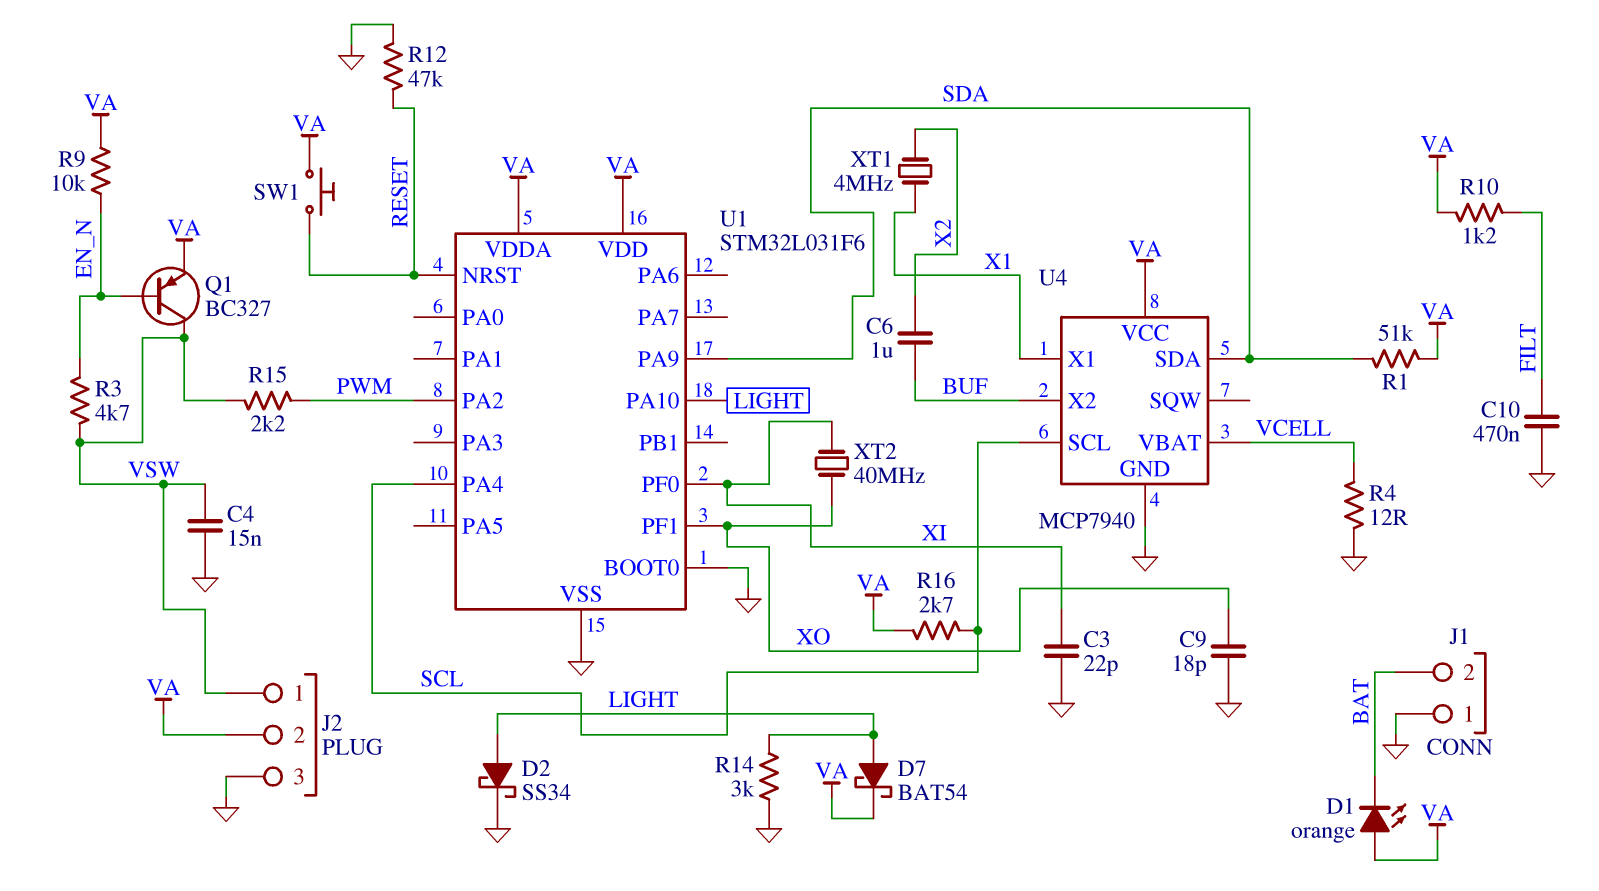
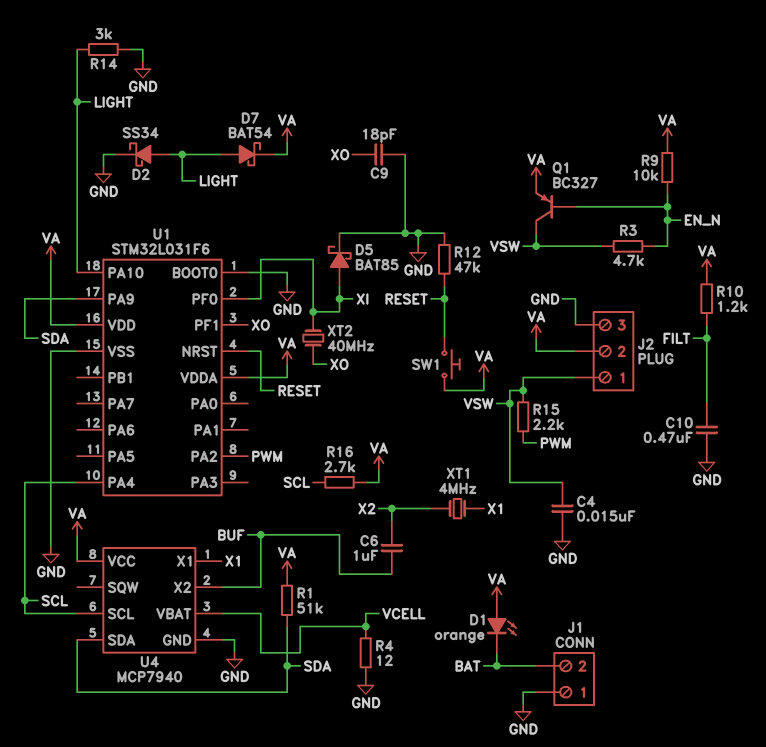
C3: 22pF (GND, XI) -> none
D5: none -> schottky BAT85 (A XI, K GND)

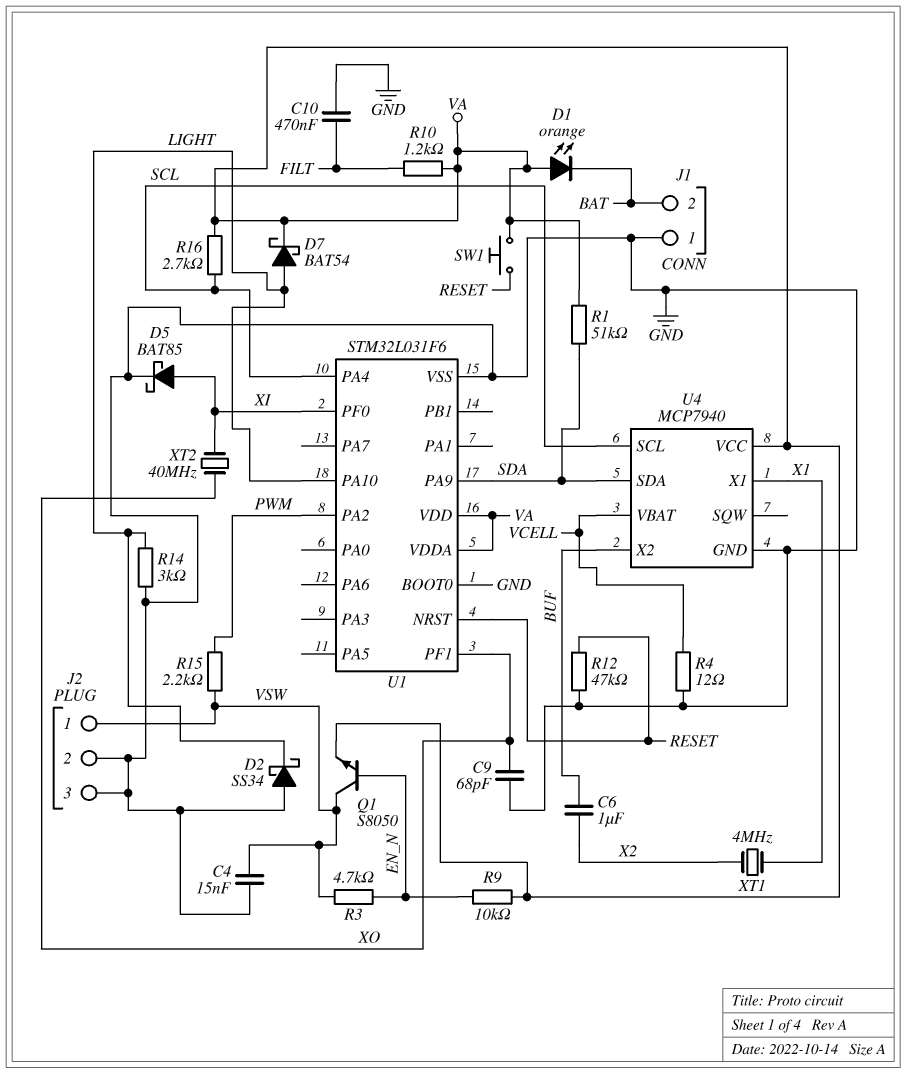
C9: 18pF (GND, XO) -> 68pF (GND, XO)
D2: schottky SS34 (A LIGHT, K GND) -> schottky SS34 (A GND, K LIGHT)
J2 pin 2: VA -> GND
Q1: PNP BC327 (B EN_N, C VSW, E VA) -> NPN S8050 (B EN_N, C VSW, E VA)

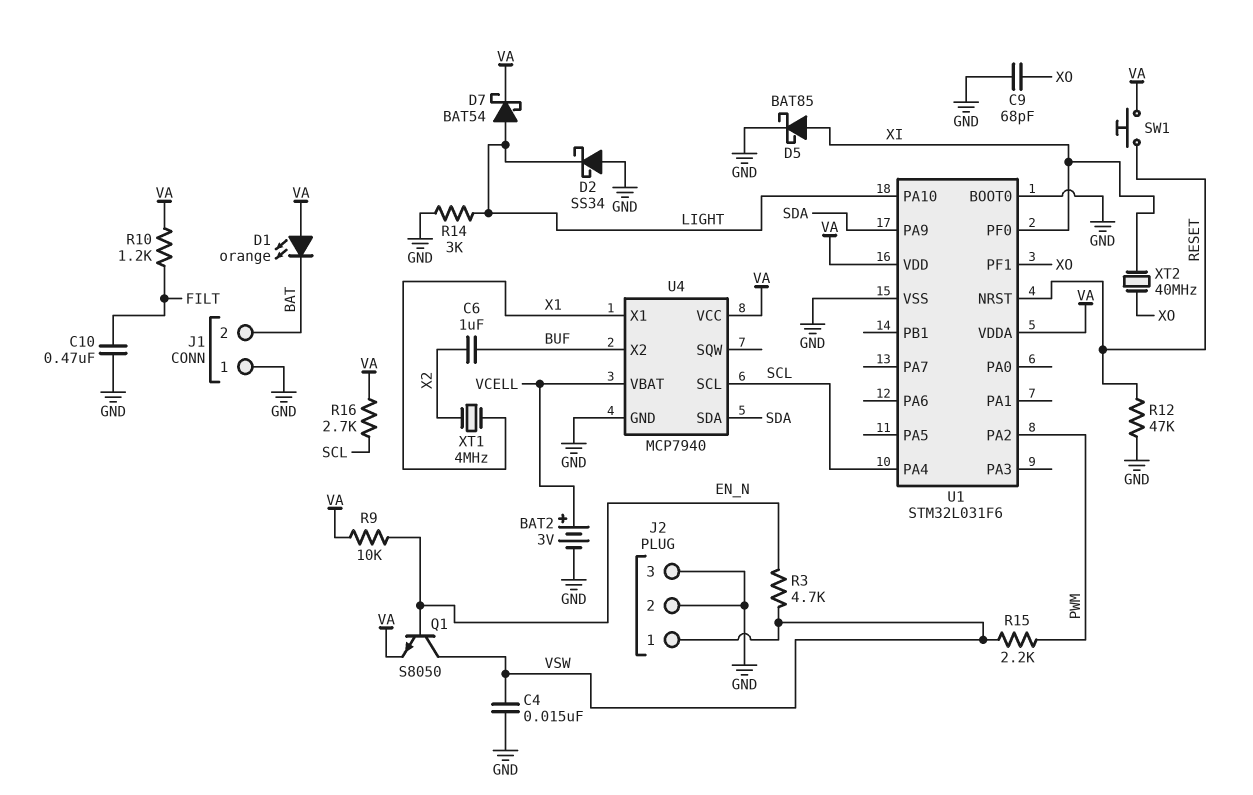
BAT2: none -> 3V (plus VCELL, minus GND)
R1: 51k (SDA, VA) -> none
R4: 12 (GND, VCELL) -> none

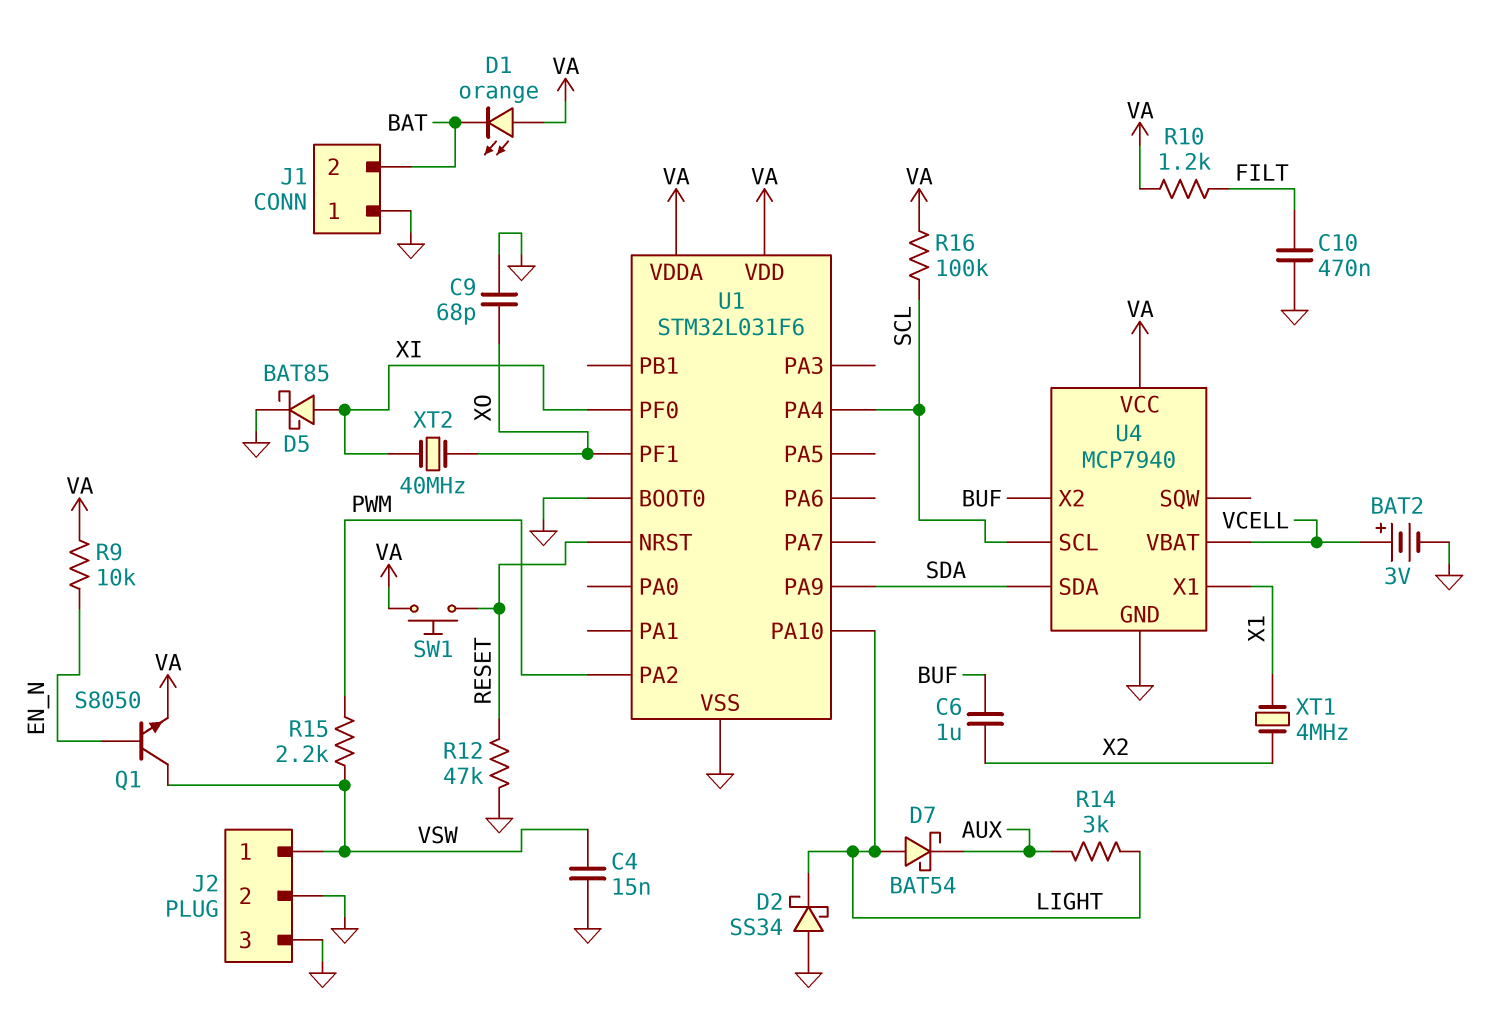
D7: schottky BAT54 (A LIGHT, K VA) -> schottky BAT54 (A LIGHT, K AUX)
R3: 4.7k (EN_N, VSW) -> none
R14: 3k (GND, LIGHT) -> 3k (AUX, LIGHT)
R16: 2.7k (SCL, VA) -> 100k (SCL, VA)

